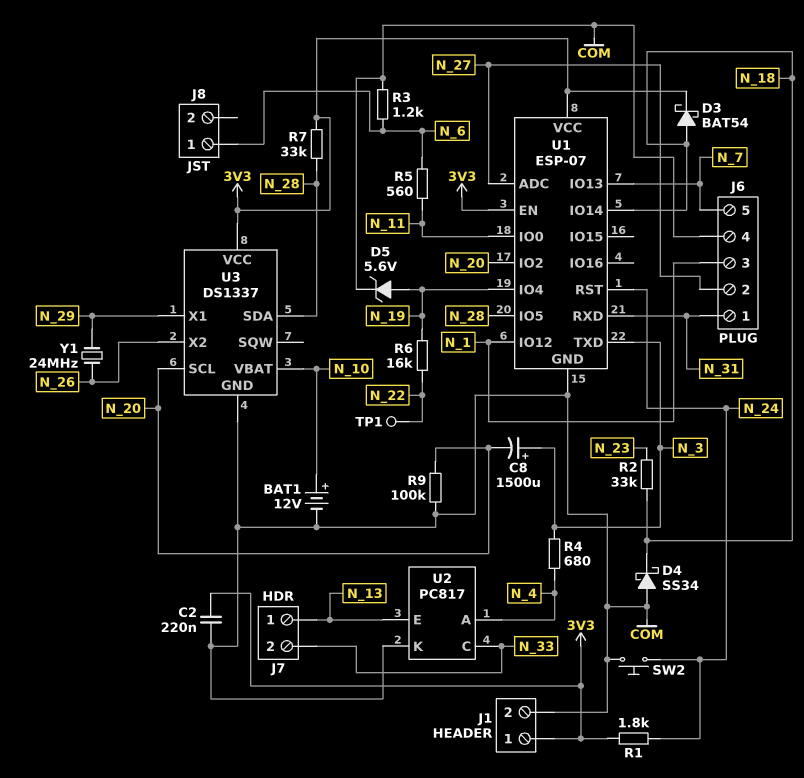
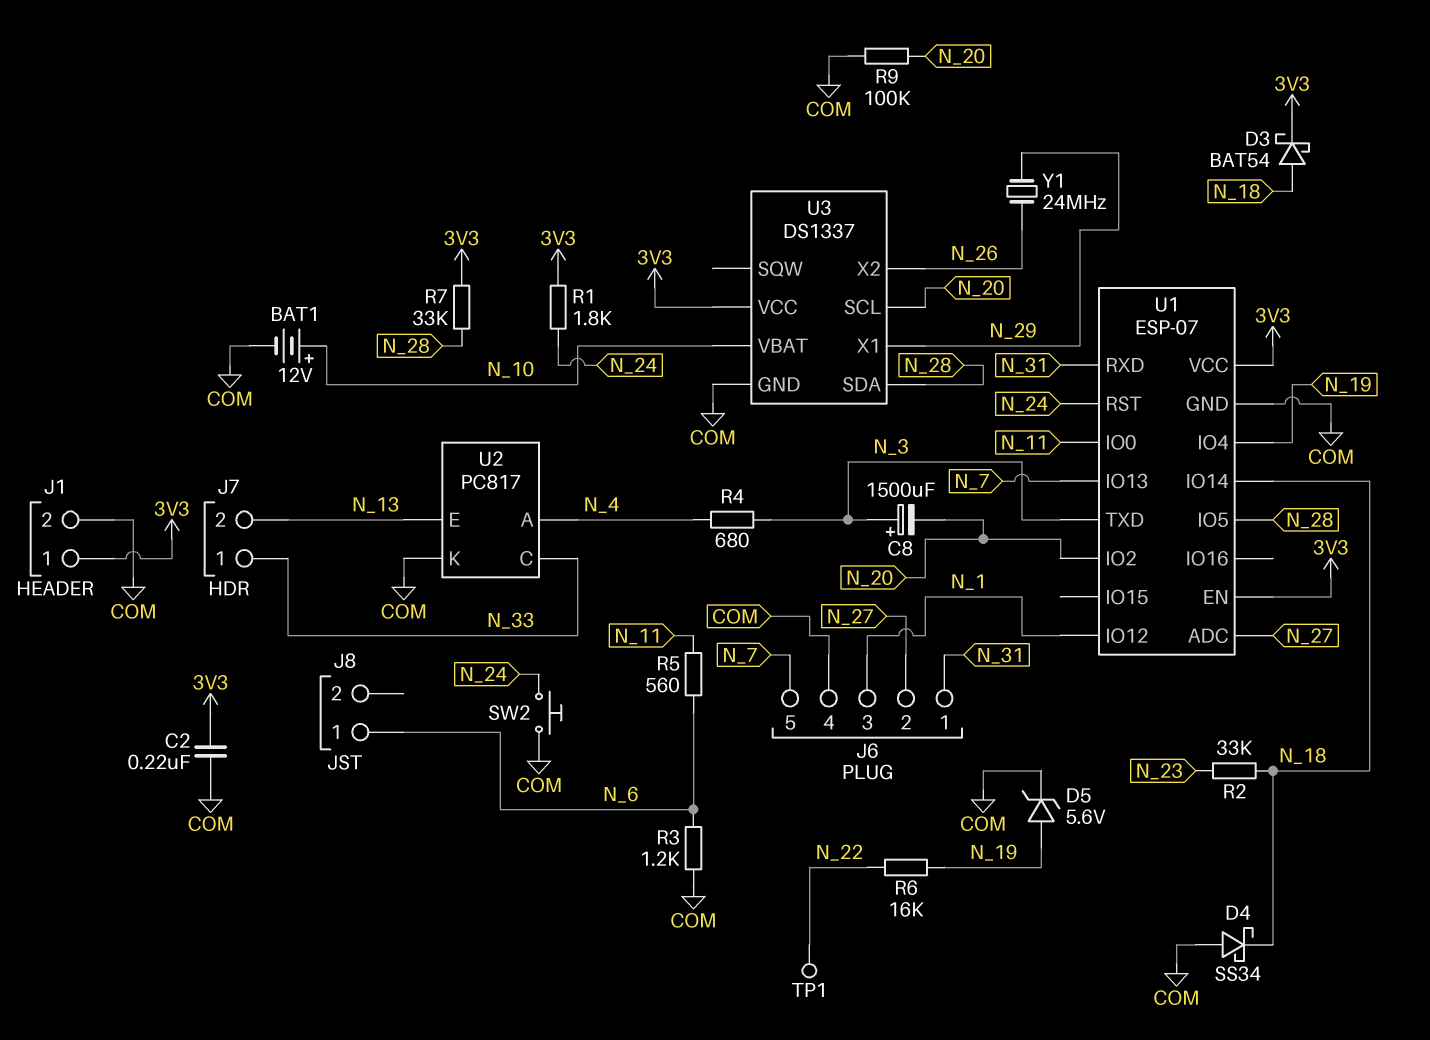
J7 pin 1: N_13 -> N_33
J7 pin 2: N_33 -> N_13

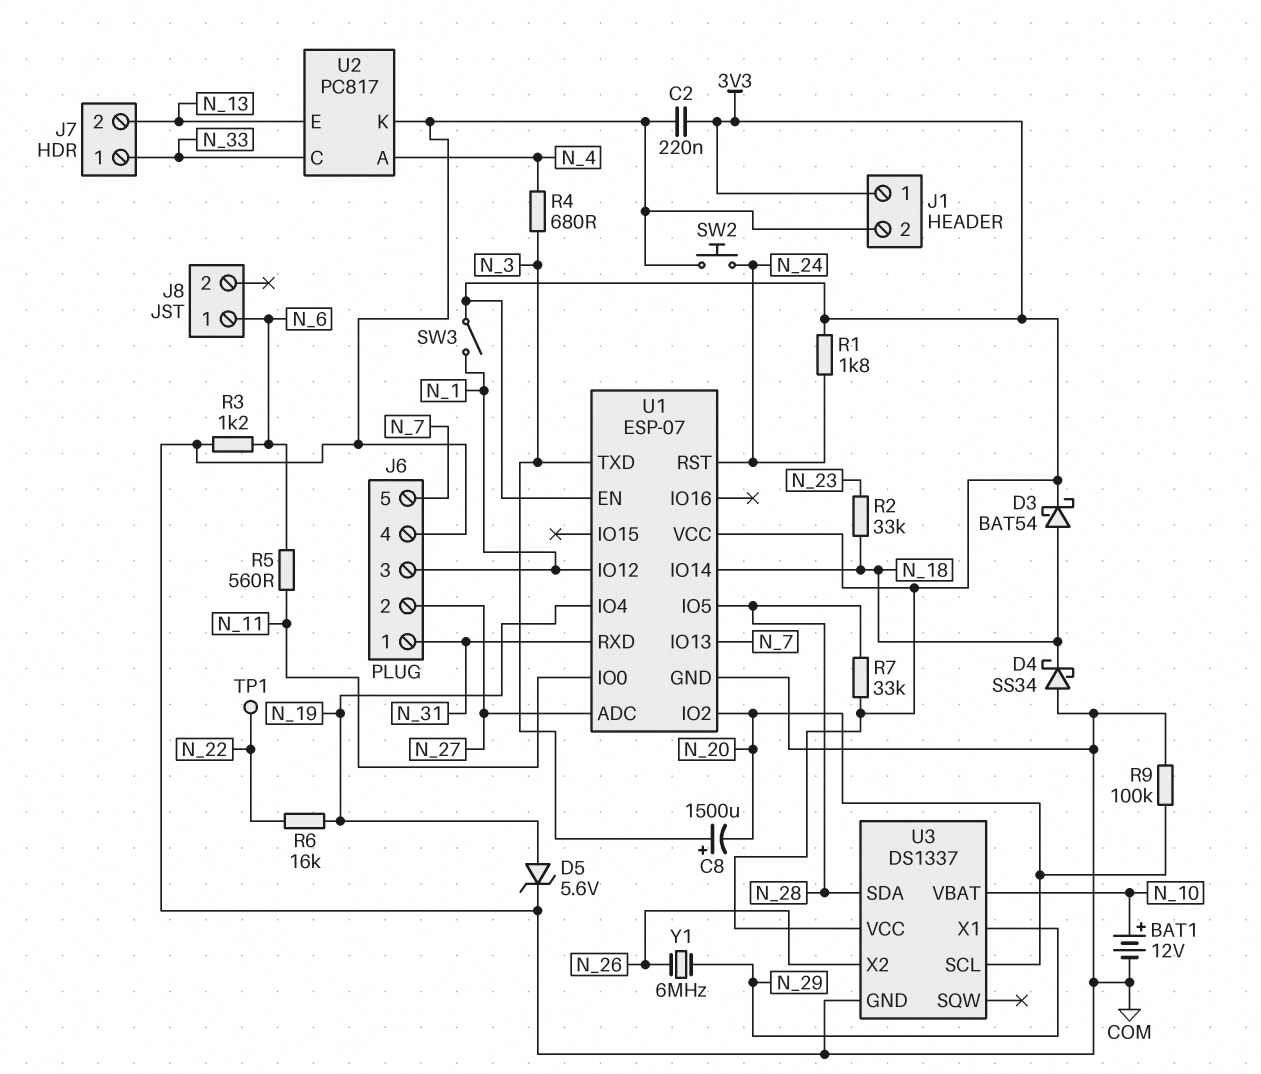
SW3: none -> switch (3V3, N_1)
Y1: 24MHz (N_26, N_29) -> 6MHz (N_26, N_29)

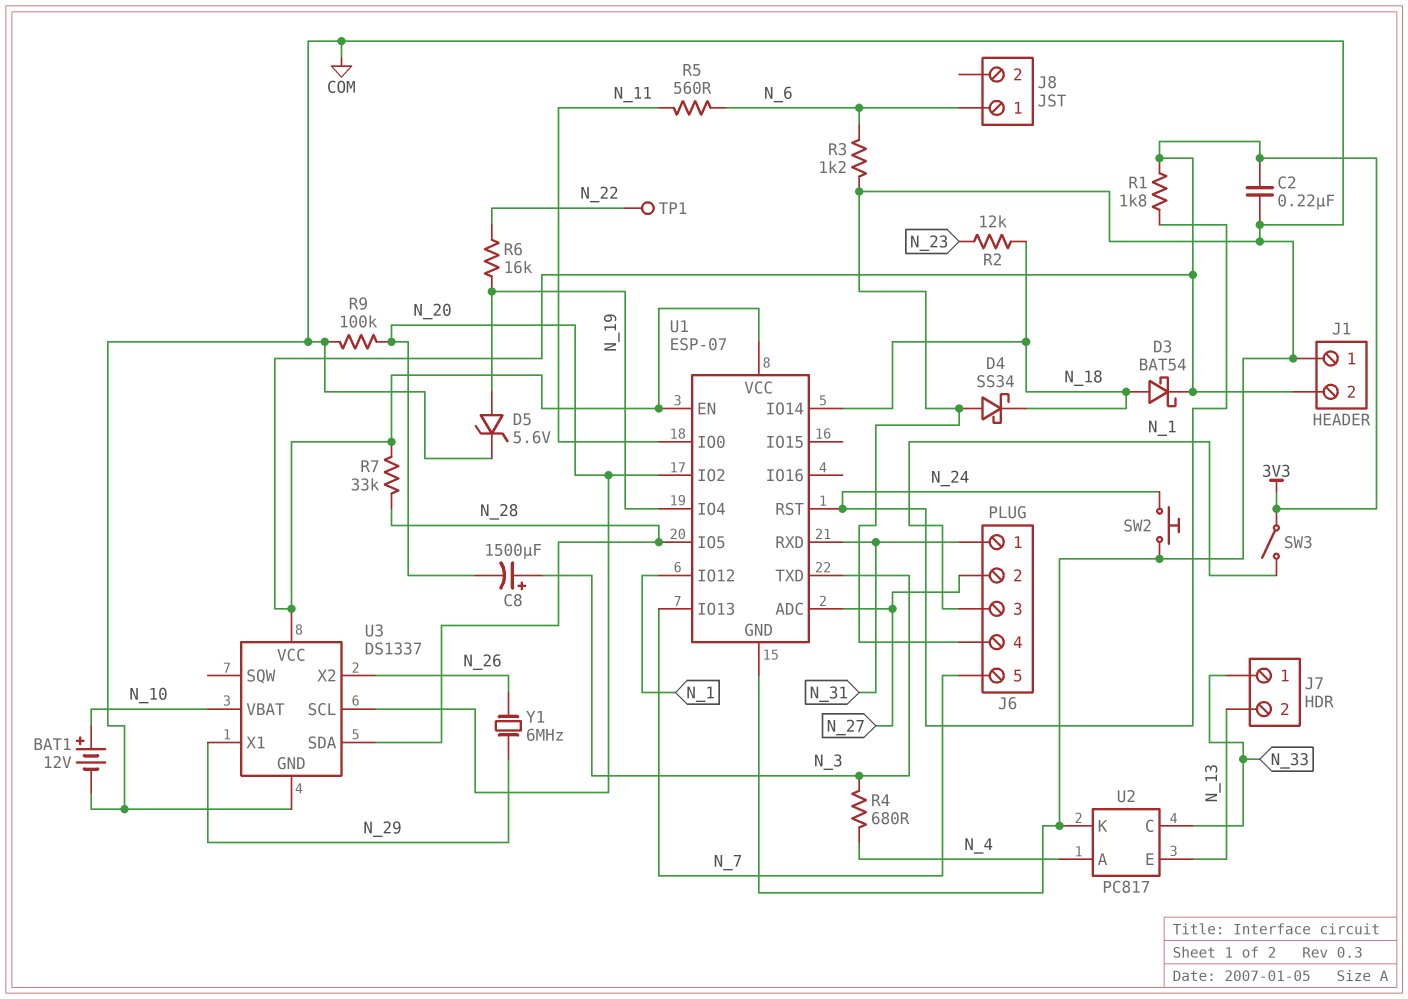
J1 pin 1: 3V3 -> COM
J1 pin 2: COM -> 3V3
R2: 33k (N_18, N_23) -> 12k (N_18, N_23)

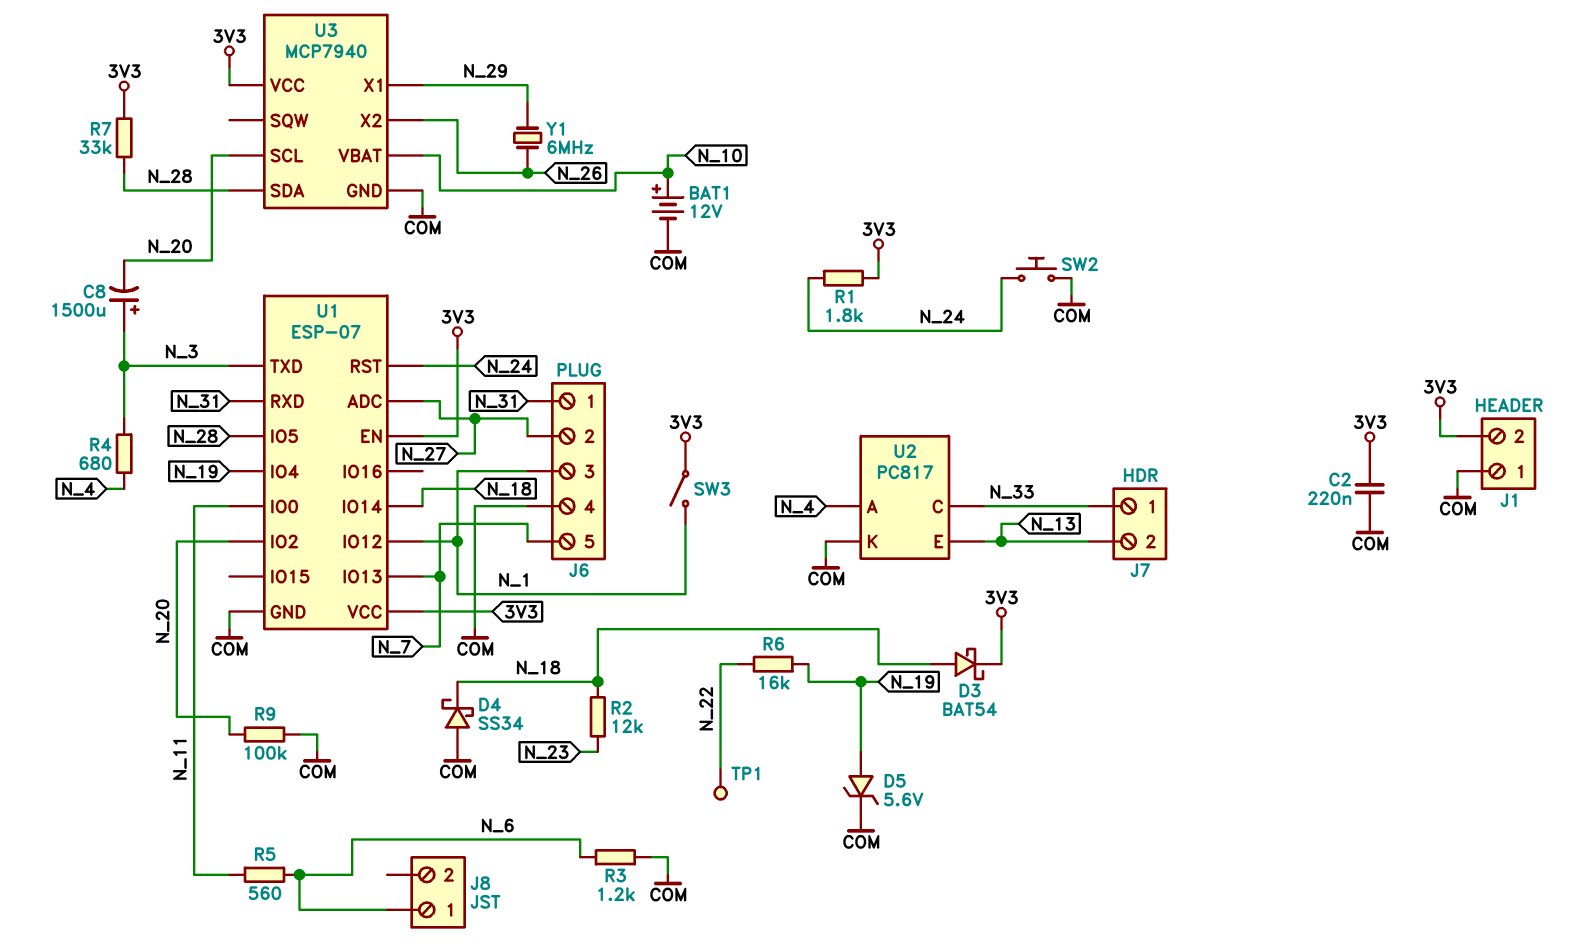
U3: DS1337 -> MCP7940

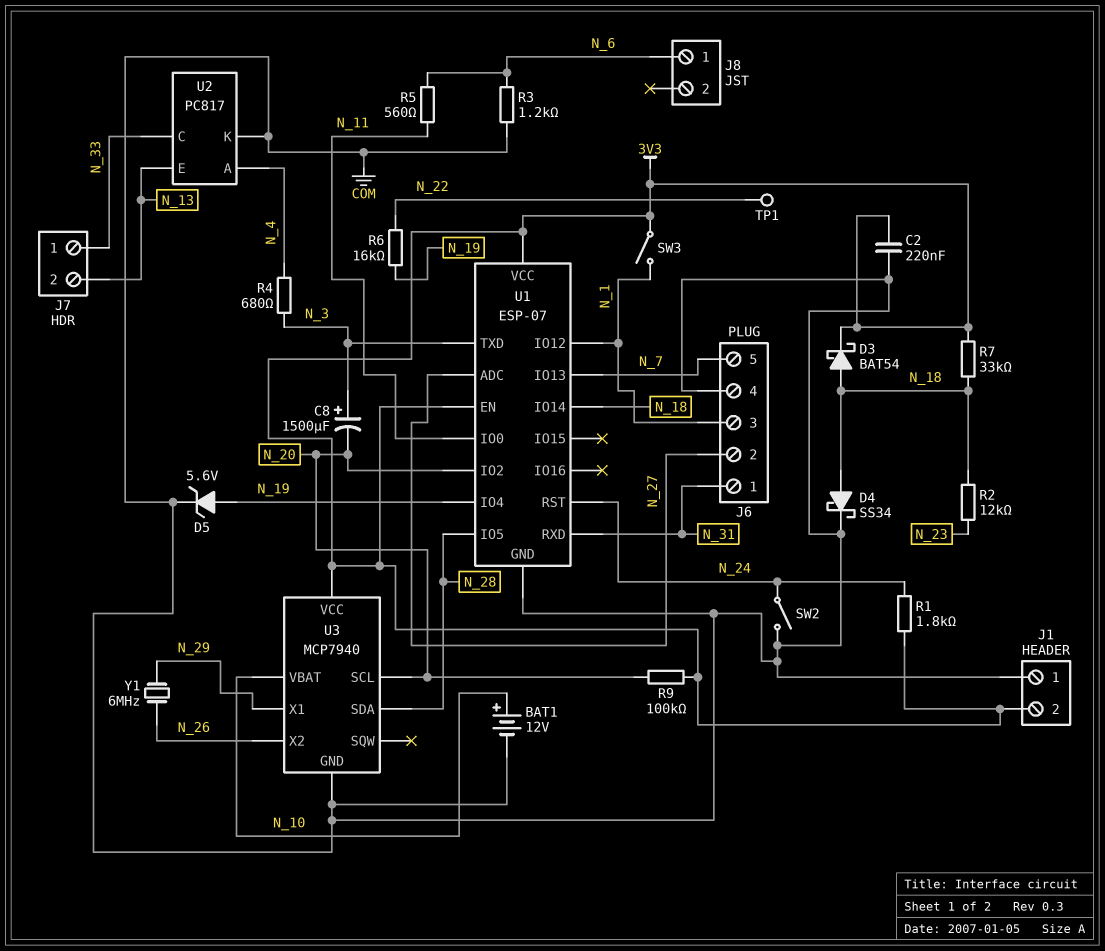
D4: schottky SS34 (A COM, K N_18) -> schottky SS34 (A N_18, K COM)
R7: 33k (3V3, N_28) -> 33k (3V3, N_18)
R9: 100k (COM, N_20) -> 100k (3V3, N_20)
SW2: button (COM, N_24) -> switch (COM, N_24)

